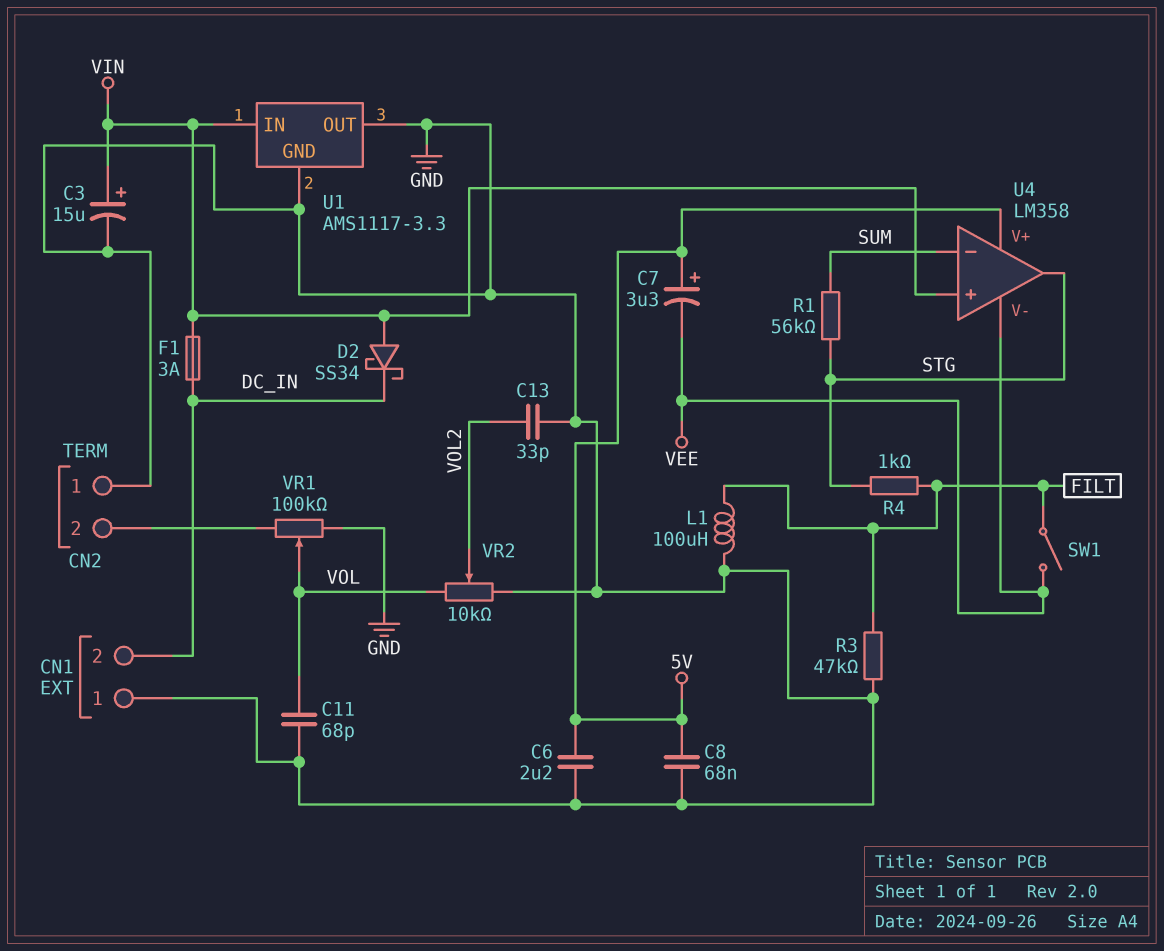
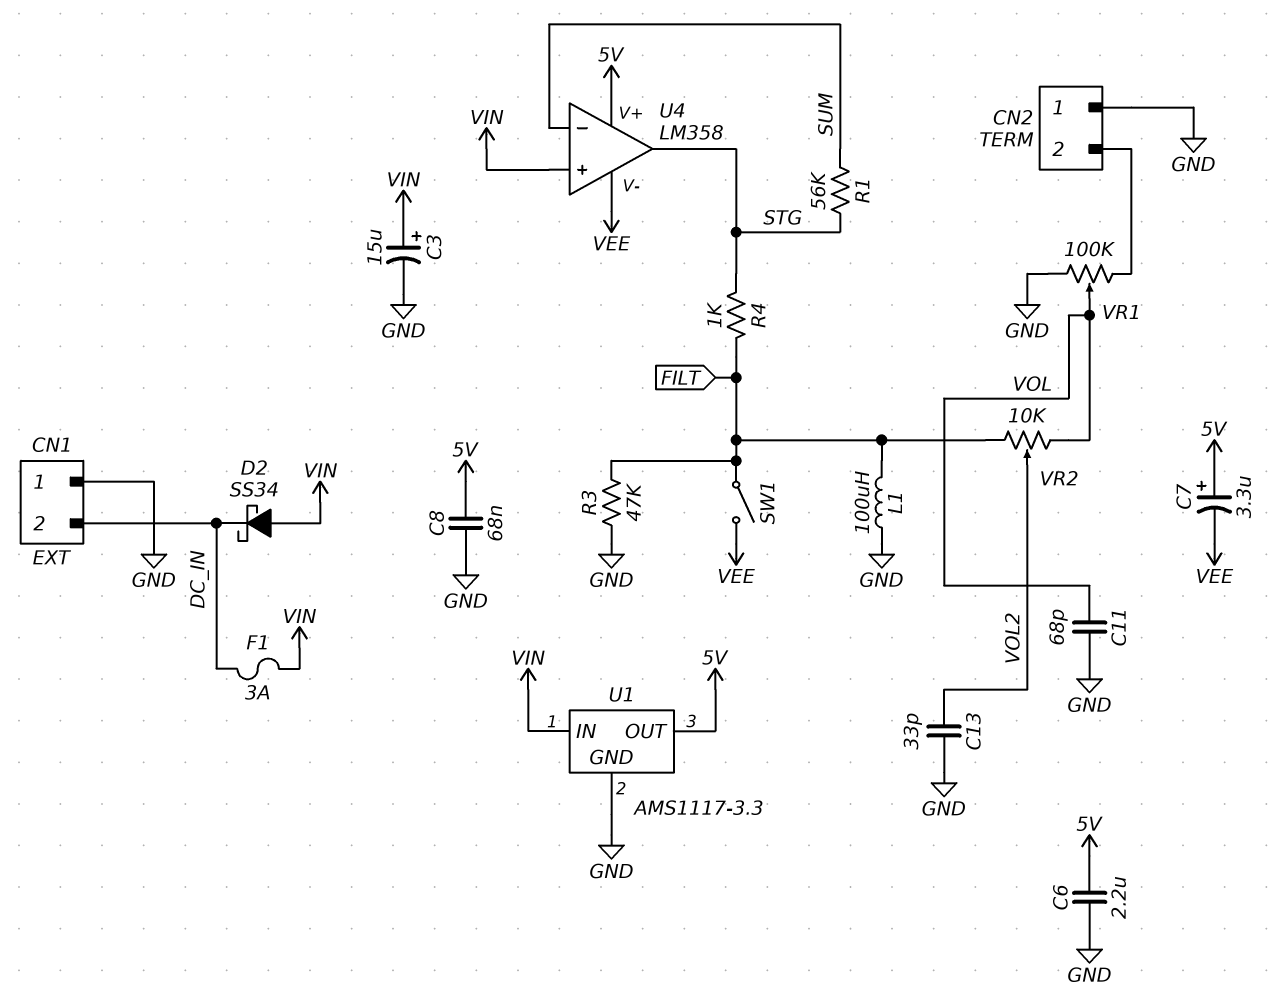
U1 pin OUT: GND -> 5V
VR2: 10k (GND, VOL, wiper VOL2) -> 10k (FILT, VOL, wiper VOL2)

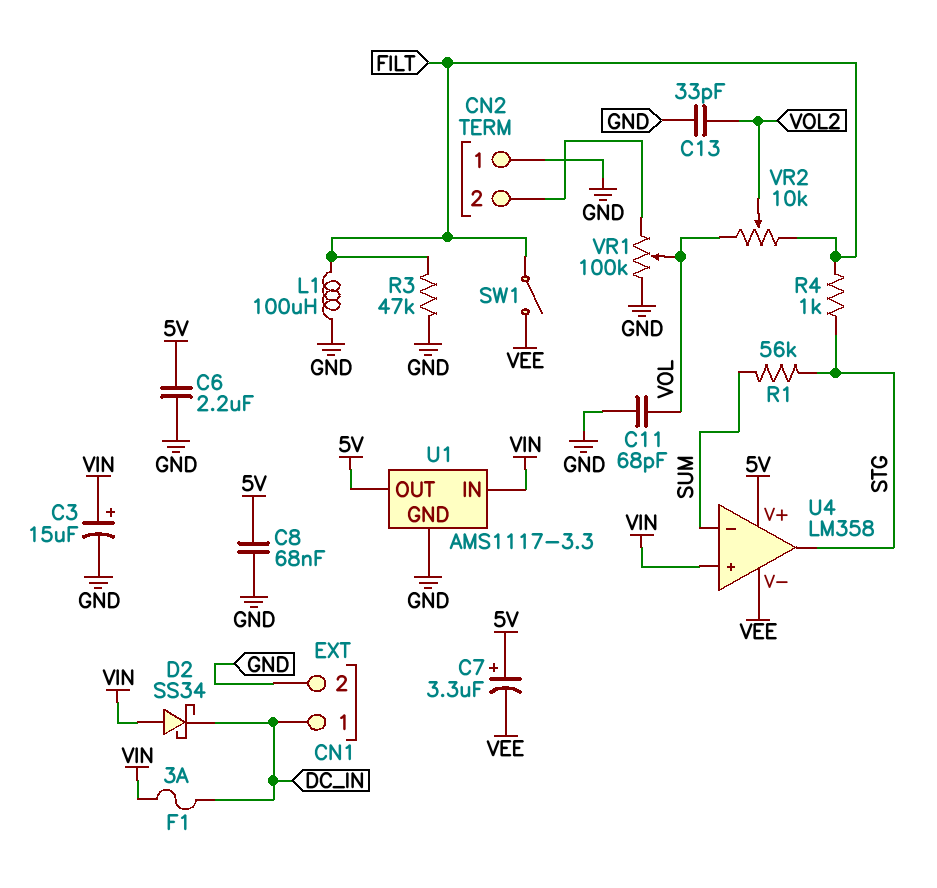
CN1 pin 1: GND -> DC_IN
CN1 pin 2: DC_IN -> GND

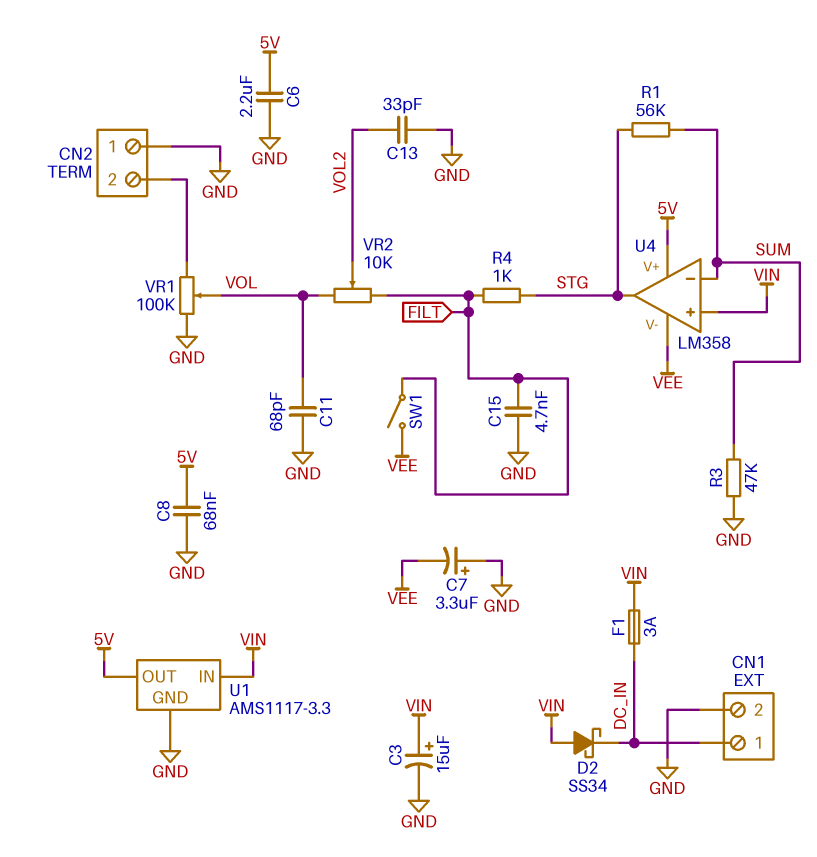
C7: 3.3uF (plus 5V, minus VEE) -> 3.3uF (plus GND, minus VEE)
C15: none -> 4.7nF (FILT, GND)
L1: 100uH (FILT, GND) -> none
R3: 47k (FILT, GND) -> 47k (GND, SUM)

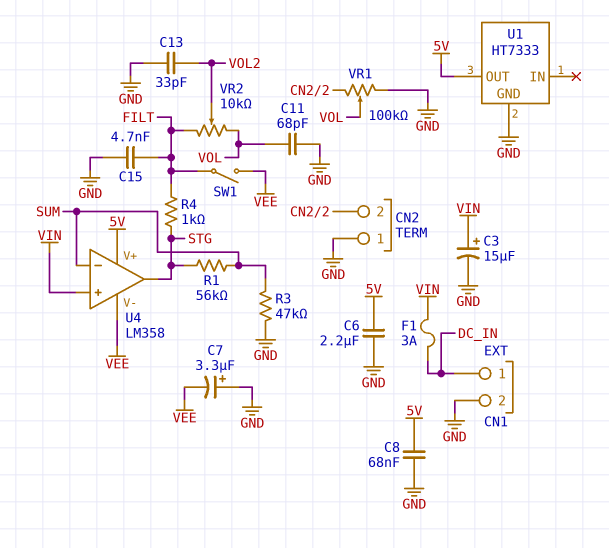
D2: schottky SS34 (A VIN, K DC_IN) -> none
U1: AMS1117-3.3 -> HT7333
U1 pin IN: VIN -> none

